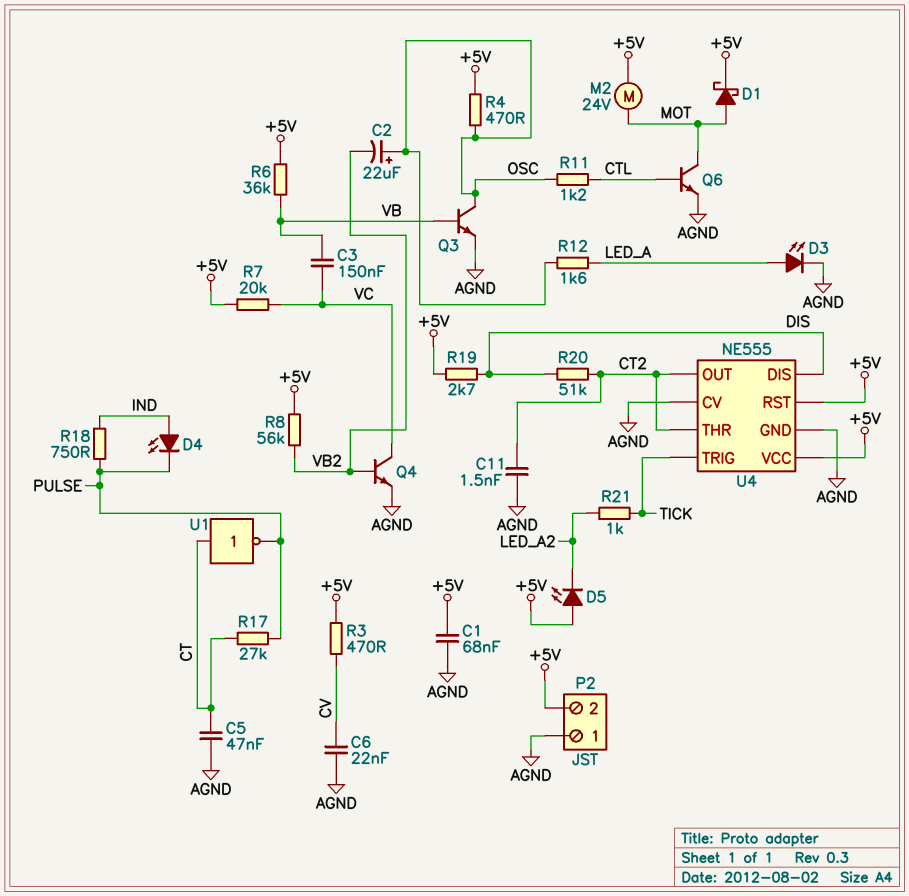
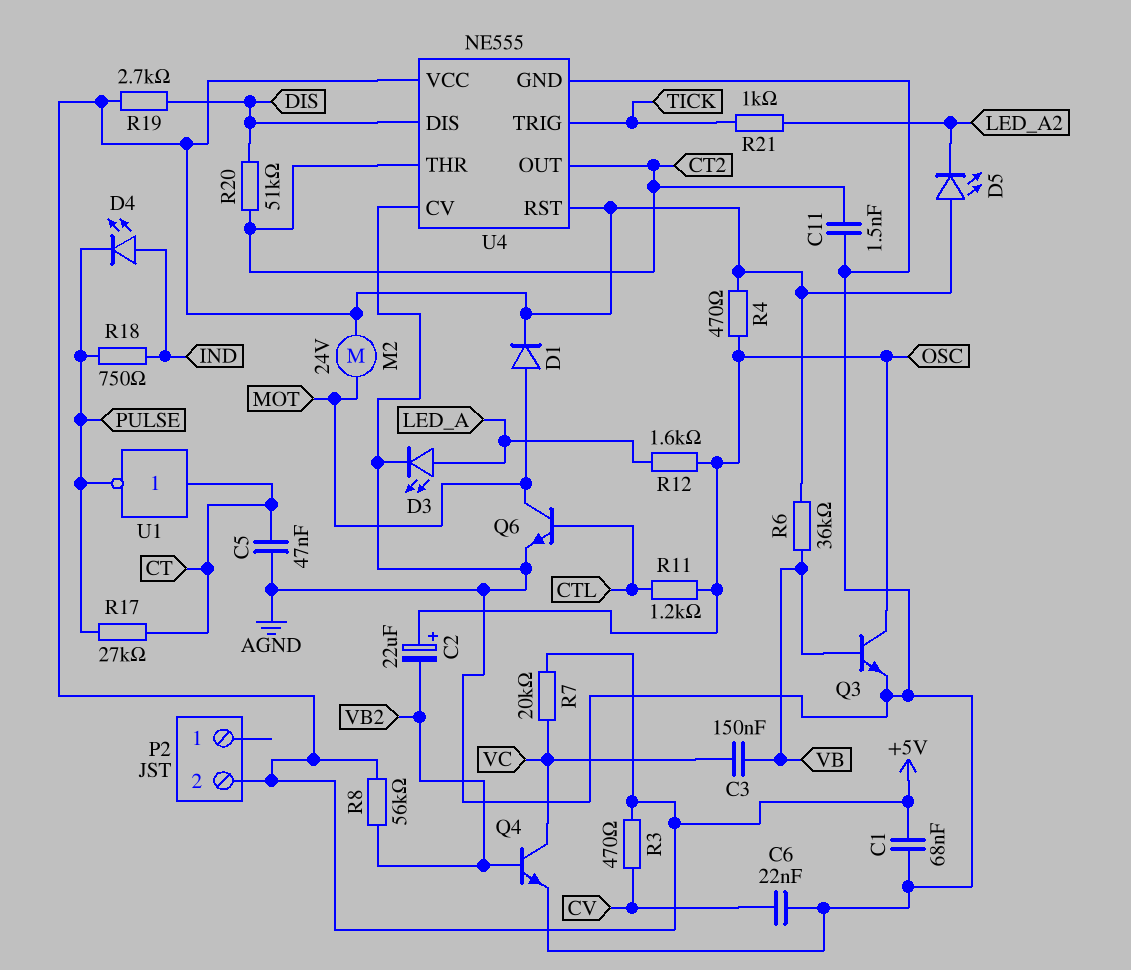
D1: schottky (A MOT, K +5V) -> diode (A MOT, K +5V)
P2 pin 1: AGND -> none

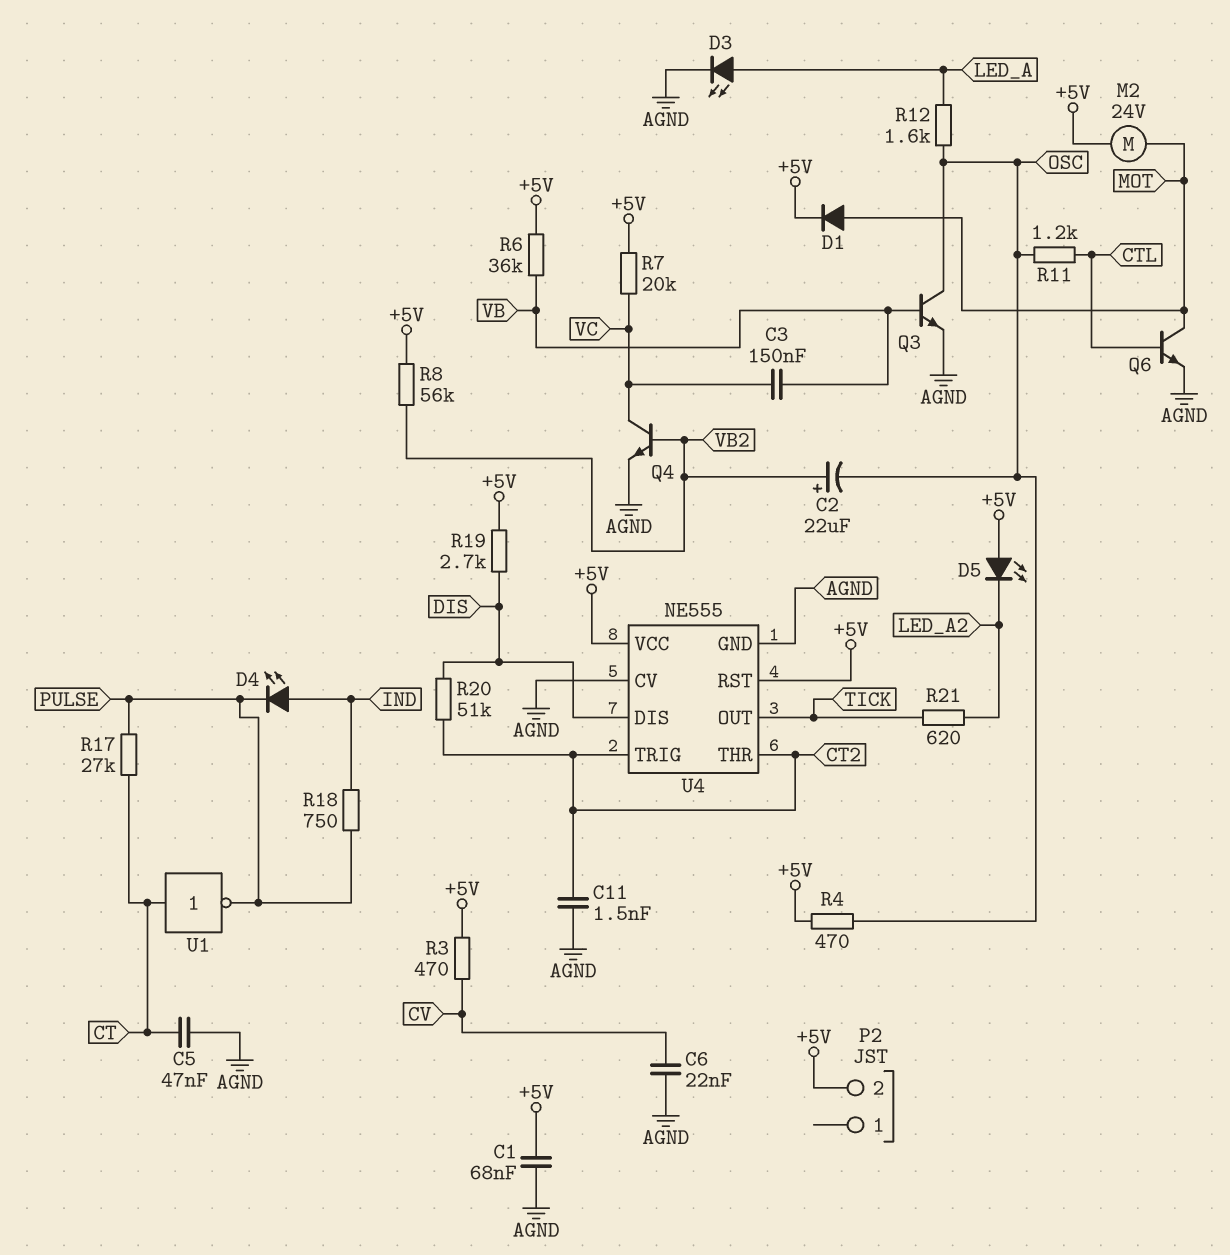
C2: 22uF (plus OSC, minus VB2) -> 22uF (plus VB2, minus OSC)
R21: 1k (LED_A2, TICK) -> 620 (LED_A2, TICK)
U4 pin OUT: CT2 -> TICK
U4 pin TRIG: TICK -> CT2

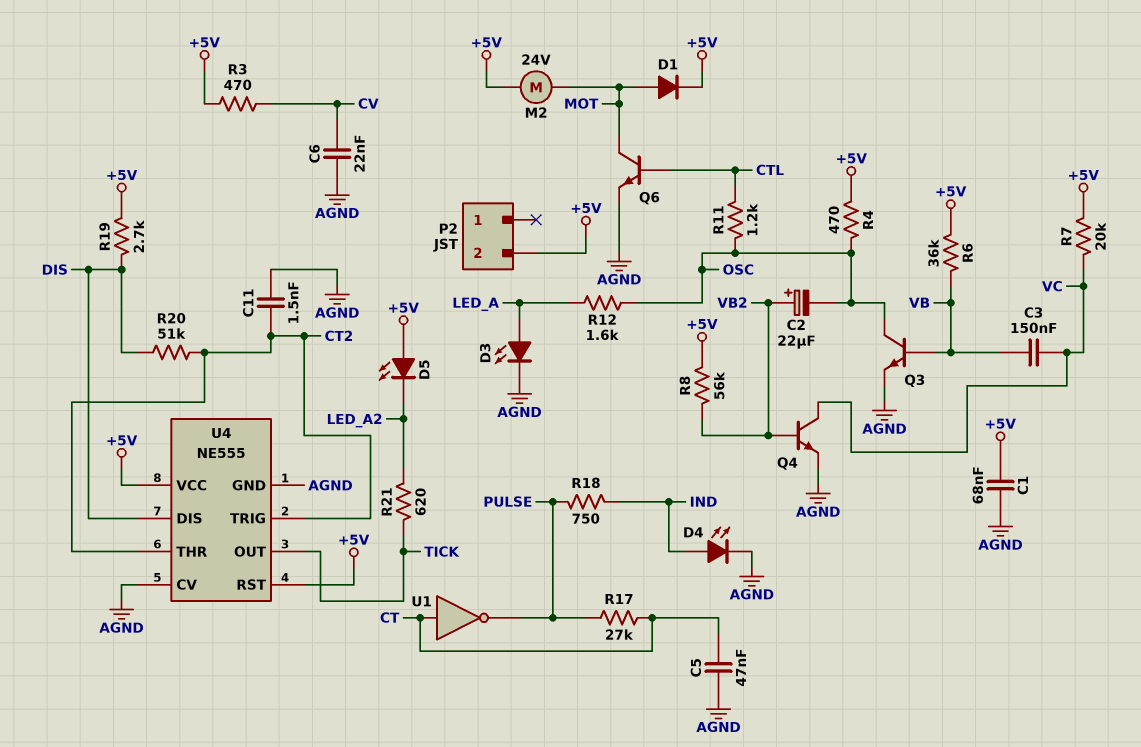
D4: LED (A IND, K PULSE) -> LED (A IND, K AGND)

